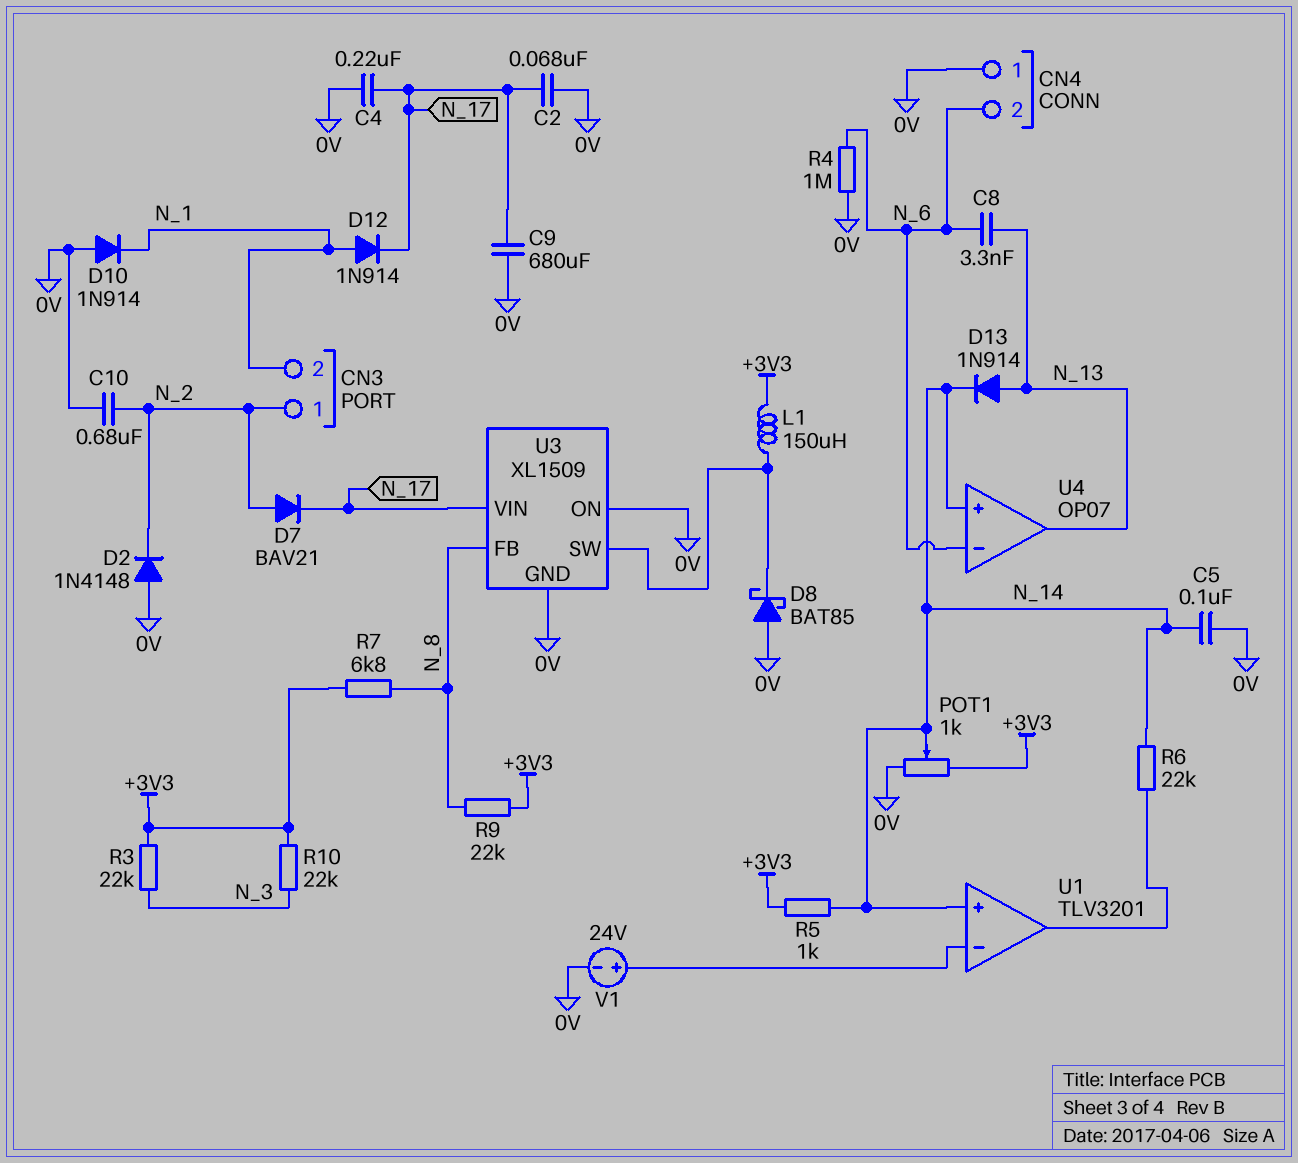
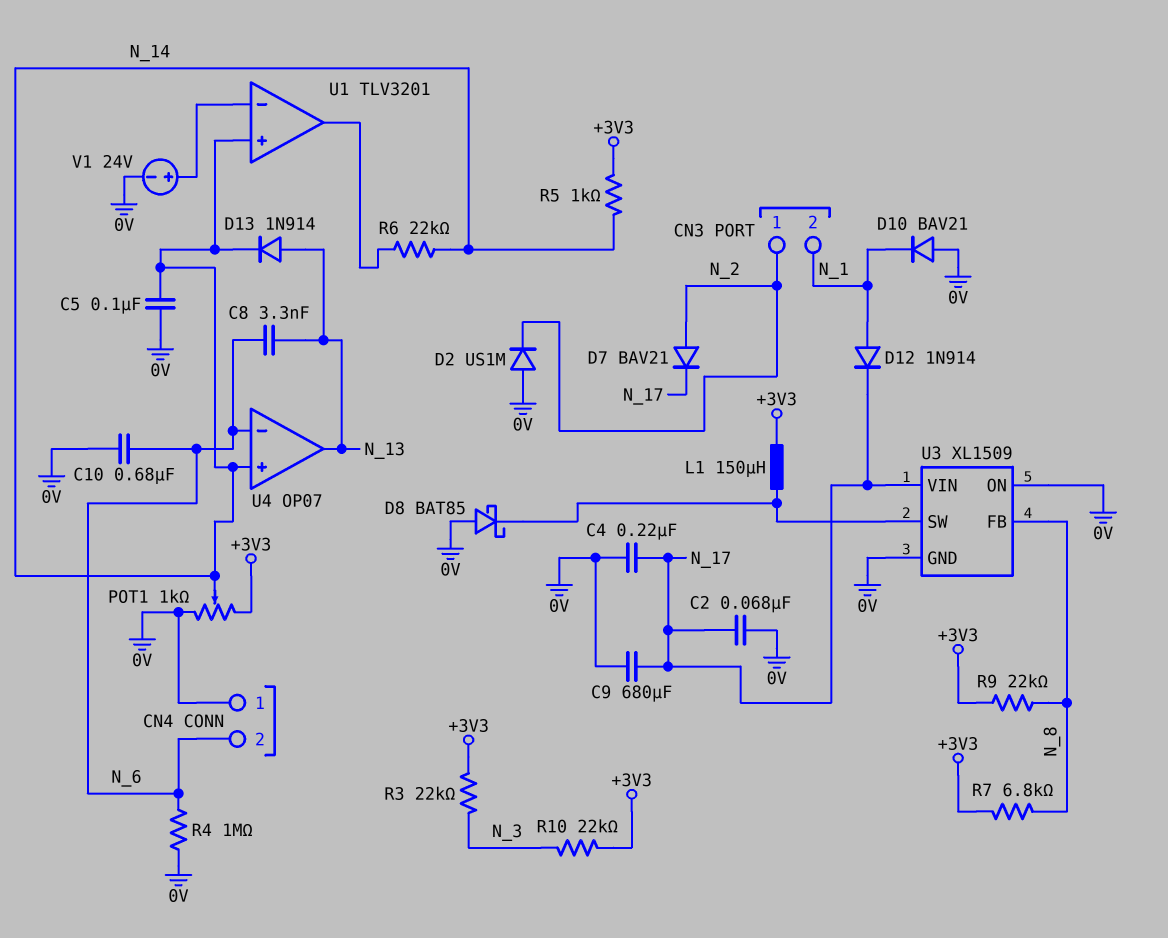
C10: 680nF (0V, N_2) -> 680nF (0V, N_6)
D2: diode 1N4148 (A 0V, K N_2) -> diode US1M (A 0V, K N_2)
D10: diode 1N914 (A 0V, K N_1) -> diode BAV21 (A 0V, K N_1)

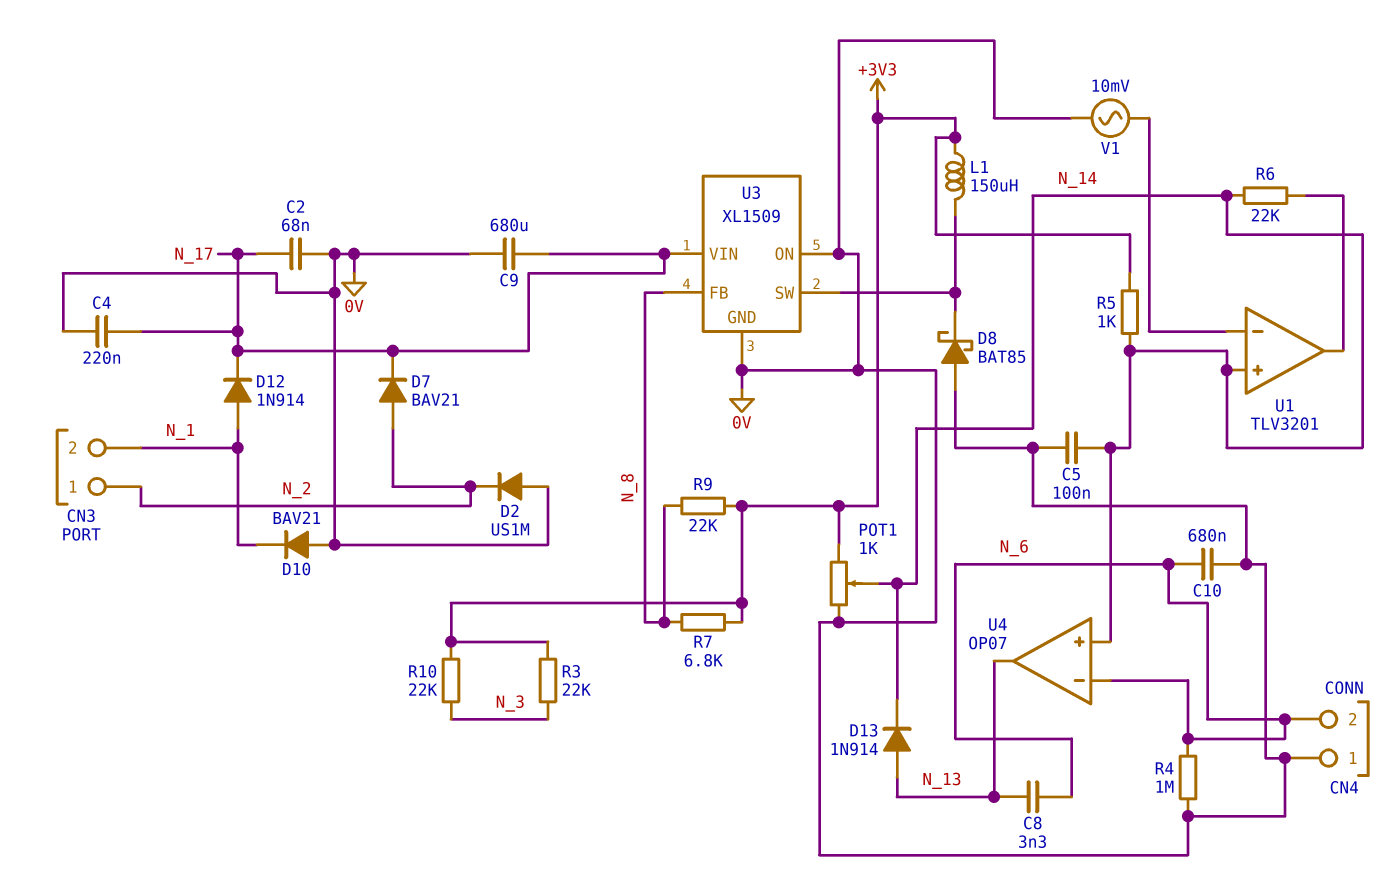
V1: 24V (plus U1/in-, minus 0V) -> AC 10mV (0V, U1/in-)

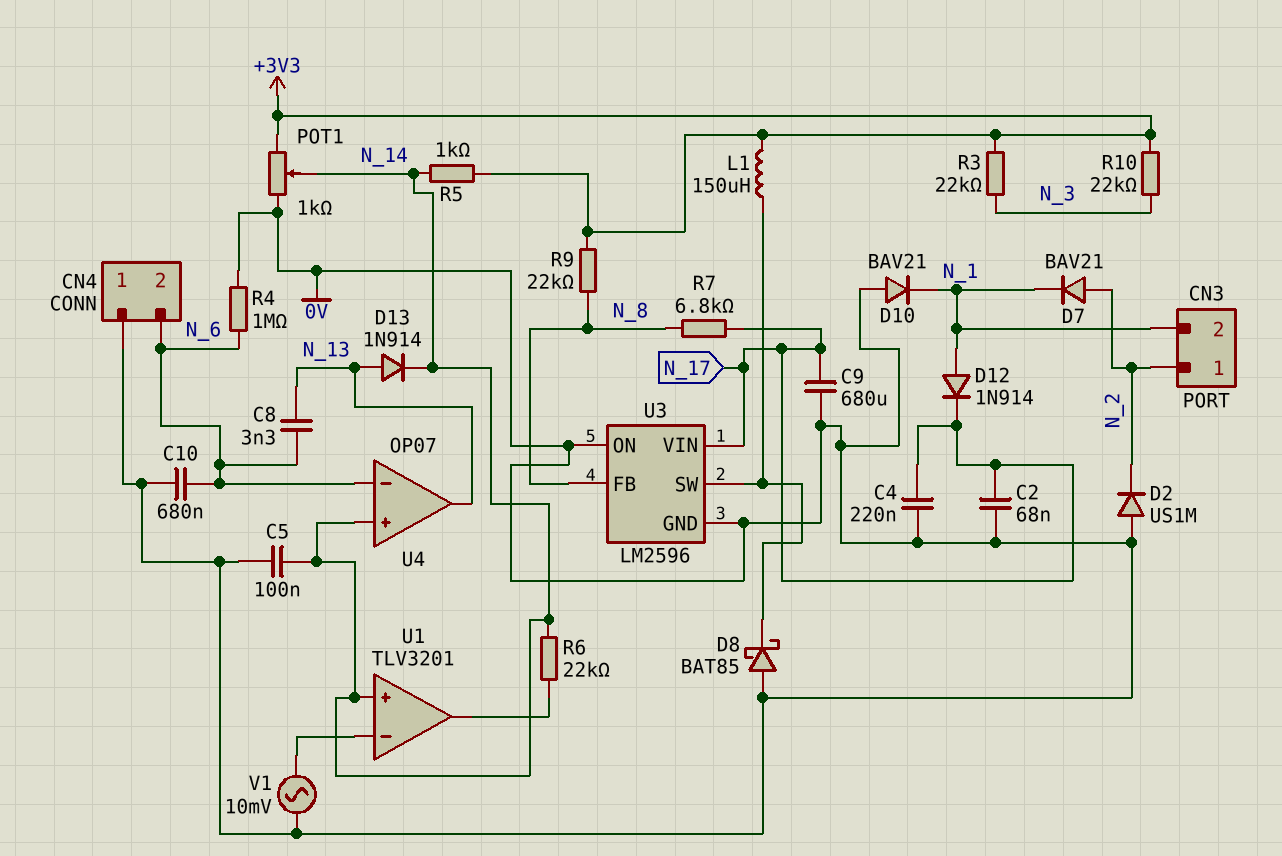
D7: diode BAV21 (A N_2, K N_17) -> diode BAV21 (A N_2, K N_1)
R7: 6.8k (+3V3, N_8) -> 6.8k (N_8, N_17)
U3: XL1509 -> LM2596

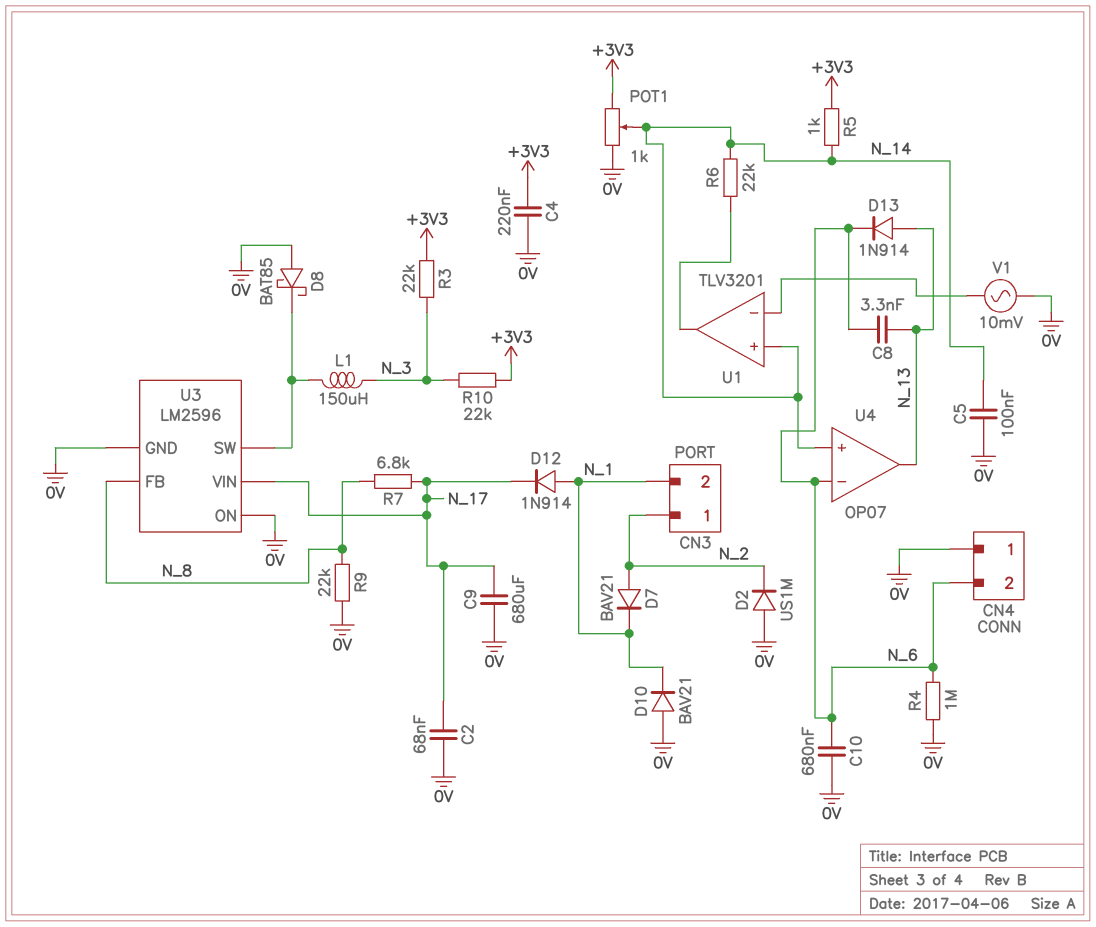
C4: 220nF (0V, N_17) -> 220nF (+3V3, 0V)
D13: diode 1N914 (A N_13, K N_14) -> diode 1N914 (A N_13, K N_6)
L1: 150uH (+3V3, U3/SW) -> 150uH (N_3, U3/SW)
R9: 22k (+3V3, N_8) -> 22k (0V, N_8)

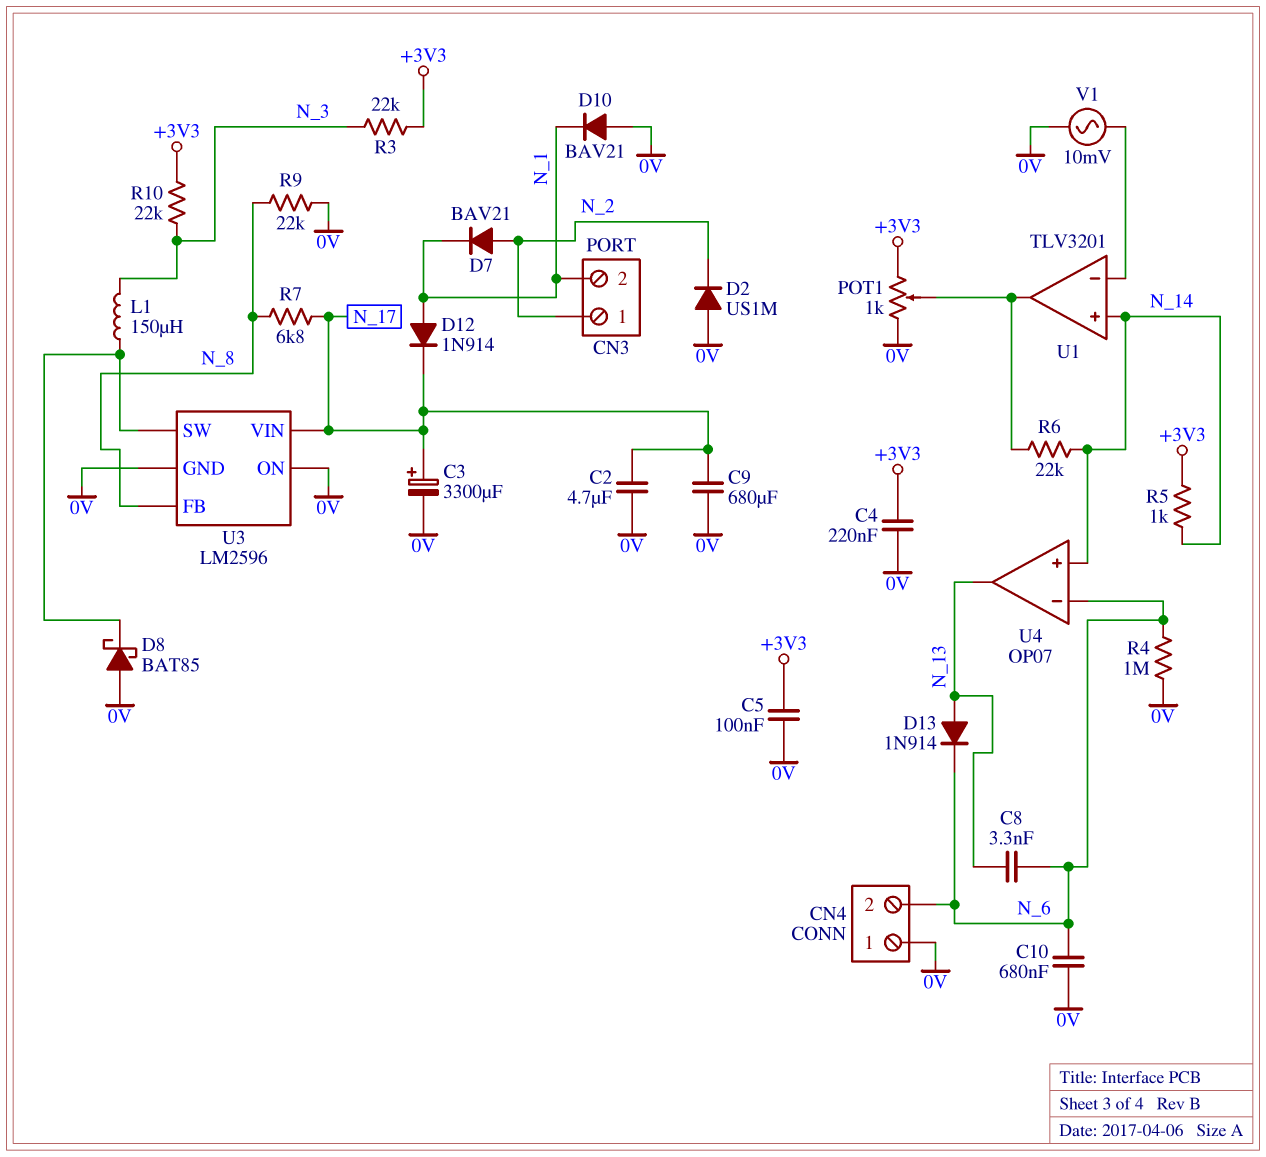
C2: 68nF (0V, N_17) -> 4.7uF (0V, N_17)
C3: none -> 3300uF (plus N_17, minus 0V)
C5: 100nF (0V, N_14) -> 100nF (+3V3, 0V)
POT1: 1k (+3V3, 0V, wiper N_14) -> 1k (+3V3, 0V, wiper U1/out)

